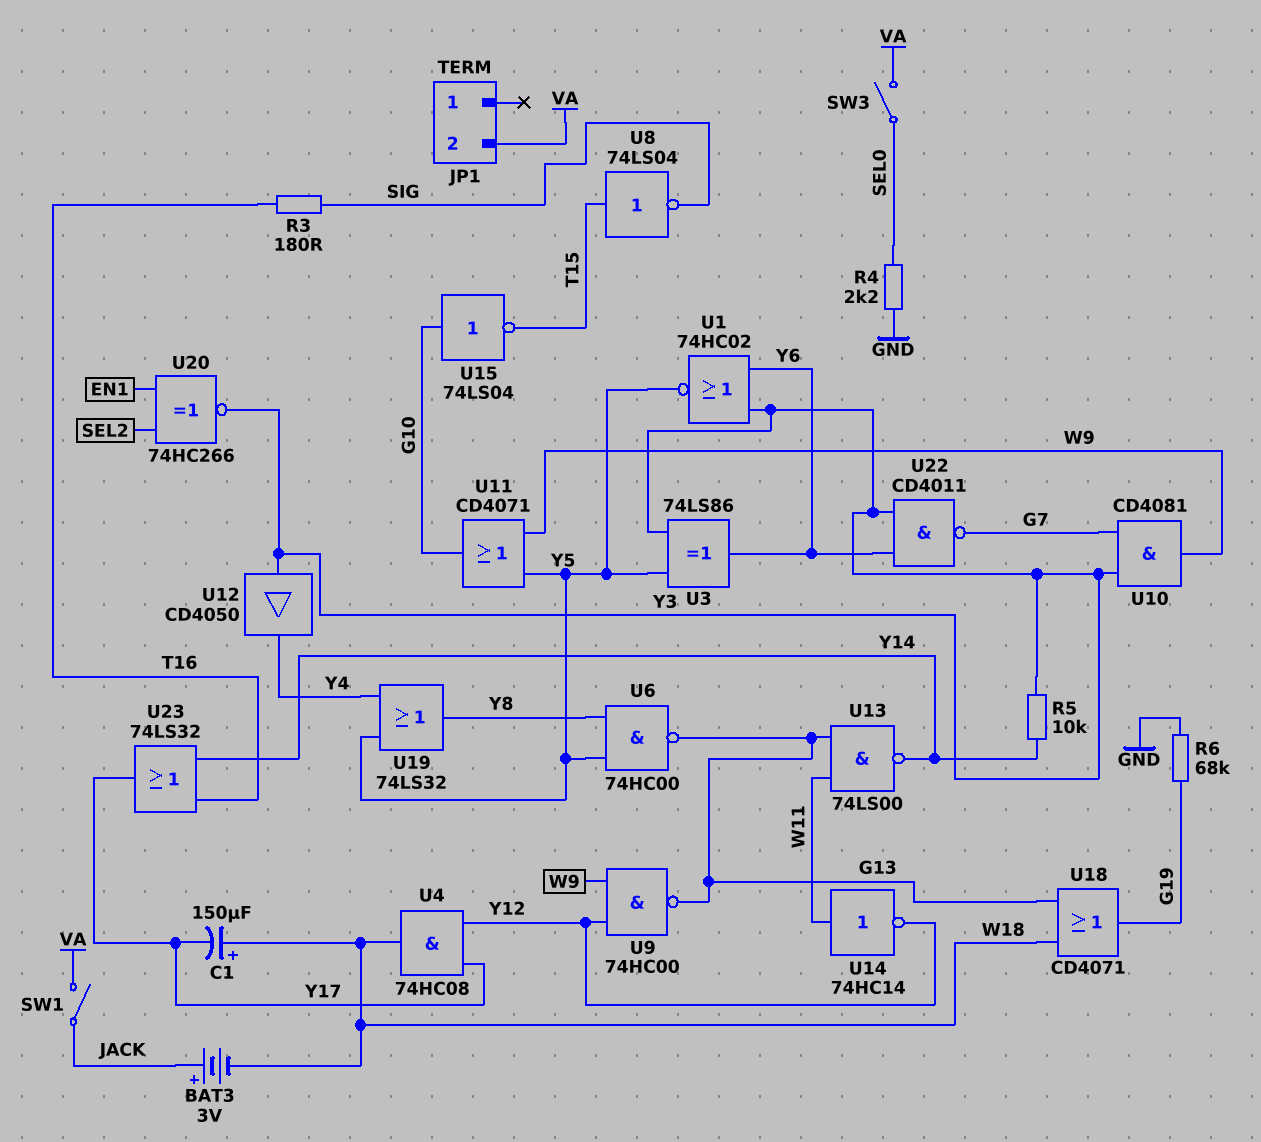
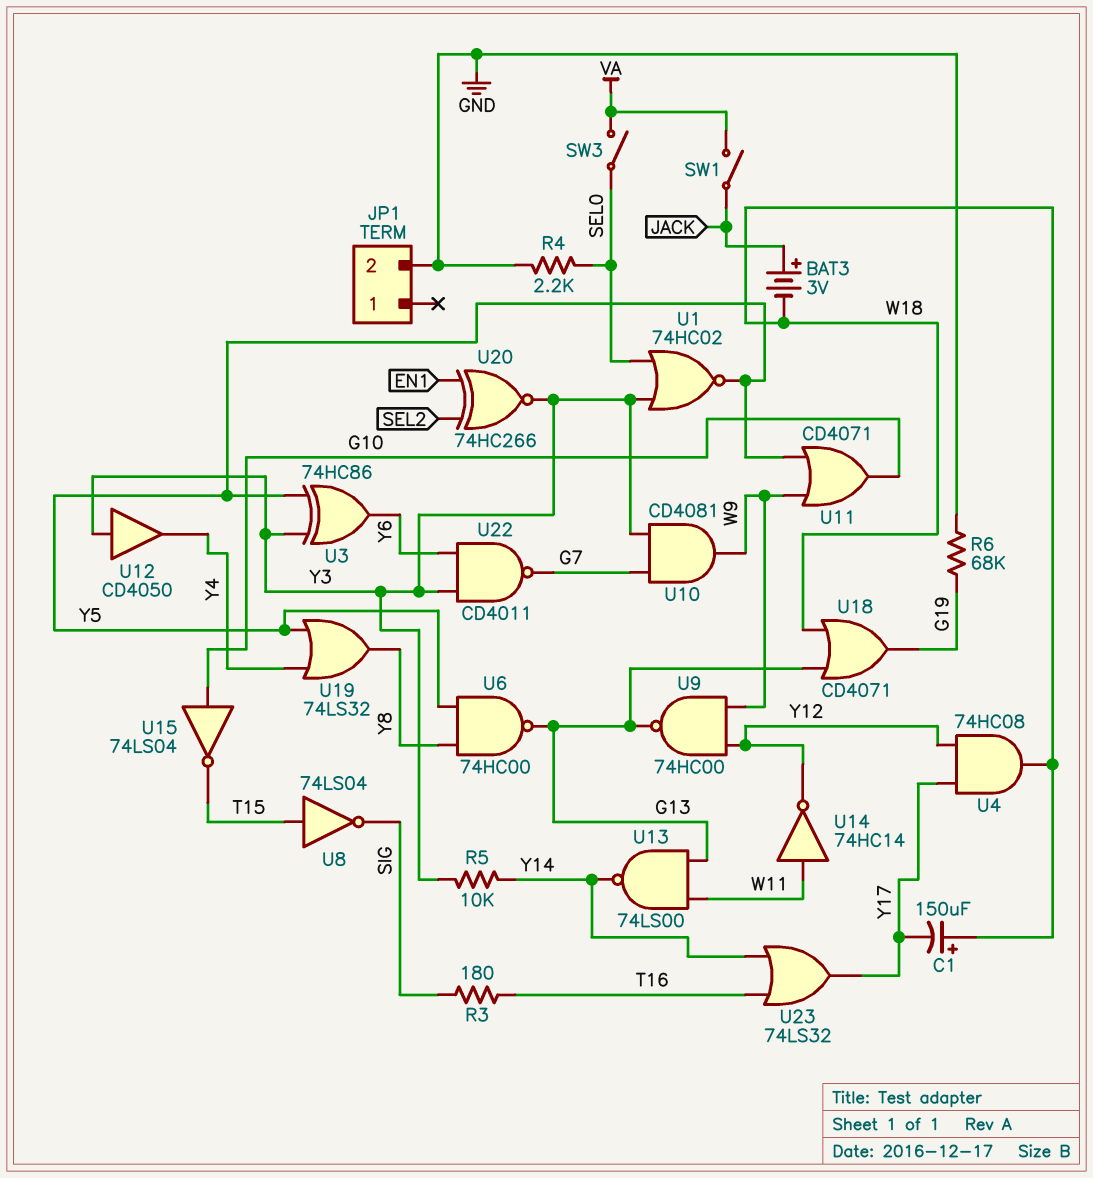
JP1 pin 2: VA -> GND
U1: NOR 74HC02 (in Y3, in Y6, out Y5) -> NOR 74HC02 (in SEL0, in Y3, out Y5)
U3: XOR 74LS86 (in Y3, in Y5, out Y6) -> XOR 74HC86 (in Y3, in Y5, out Y6)

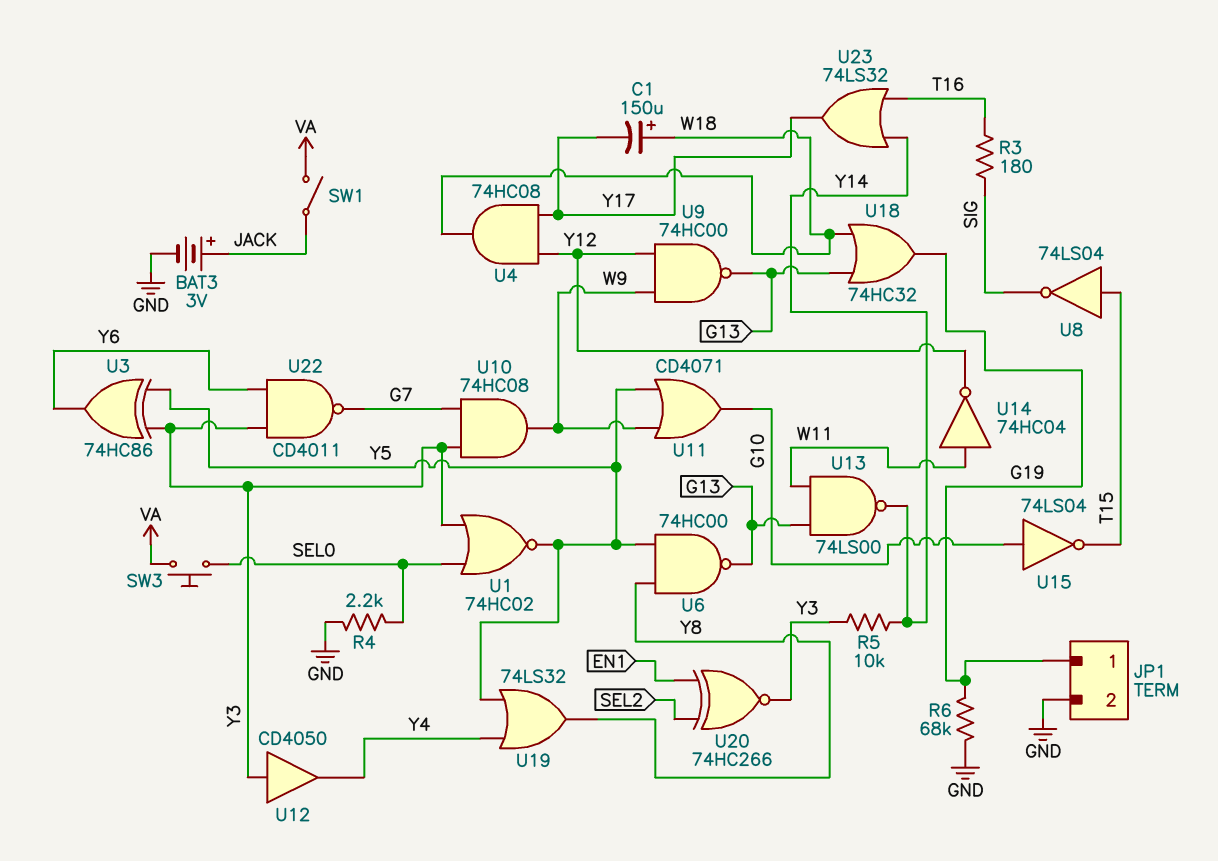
BAT3: 3V (plus JACK, minus W18) -> 3V (plus JACK, minus GND)
JP1 pin 1: none -> G19
SW3: switch (SEL0, VA) -> button (SEL0, VA)
U10: AND CD4081 (in G7, in Y3, out W9) -> AND 74HC08 (in G7, in Y3, out W9)
U14: NOT 74HC14 (in W11, out Y12) -> NOT 74HC04 (in W11, out Y12)
U18: OR CD4071 (in G13, in W18, out G19) -> OR 74HC32 (in G13, in W18, out G19)

